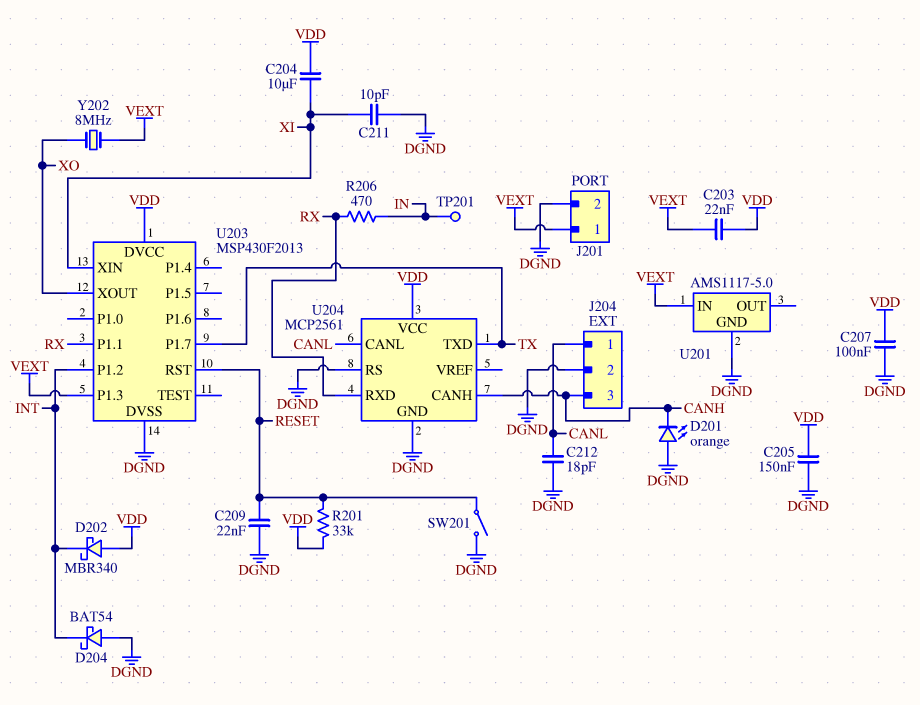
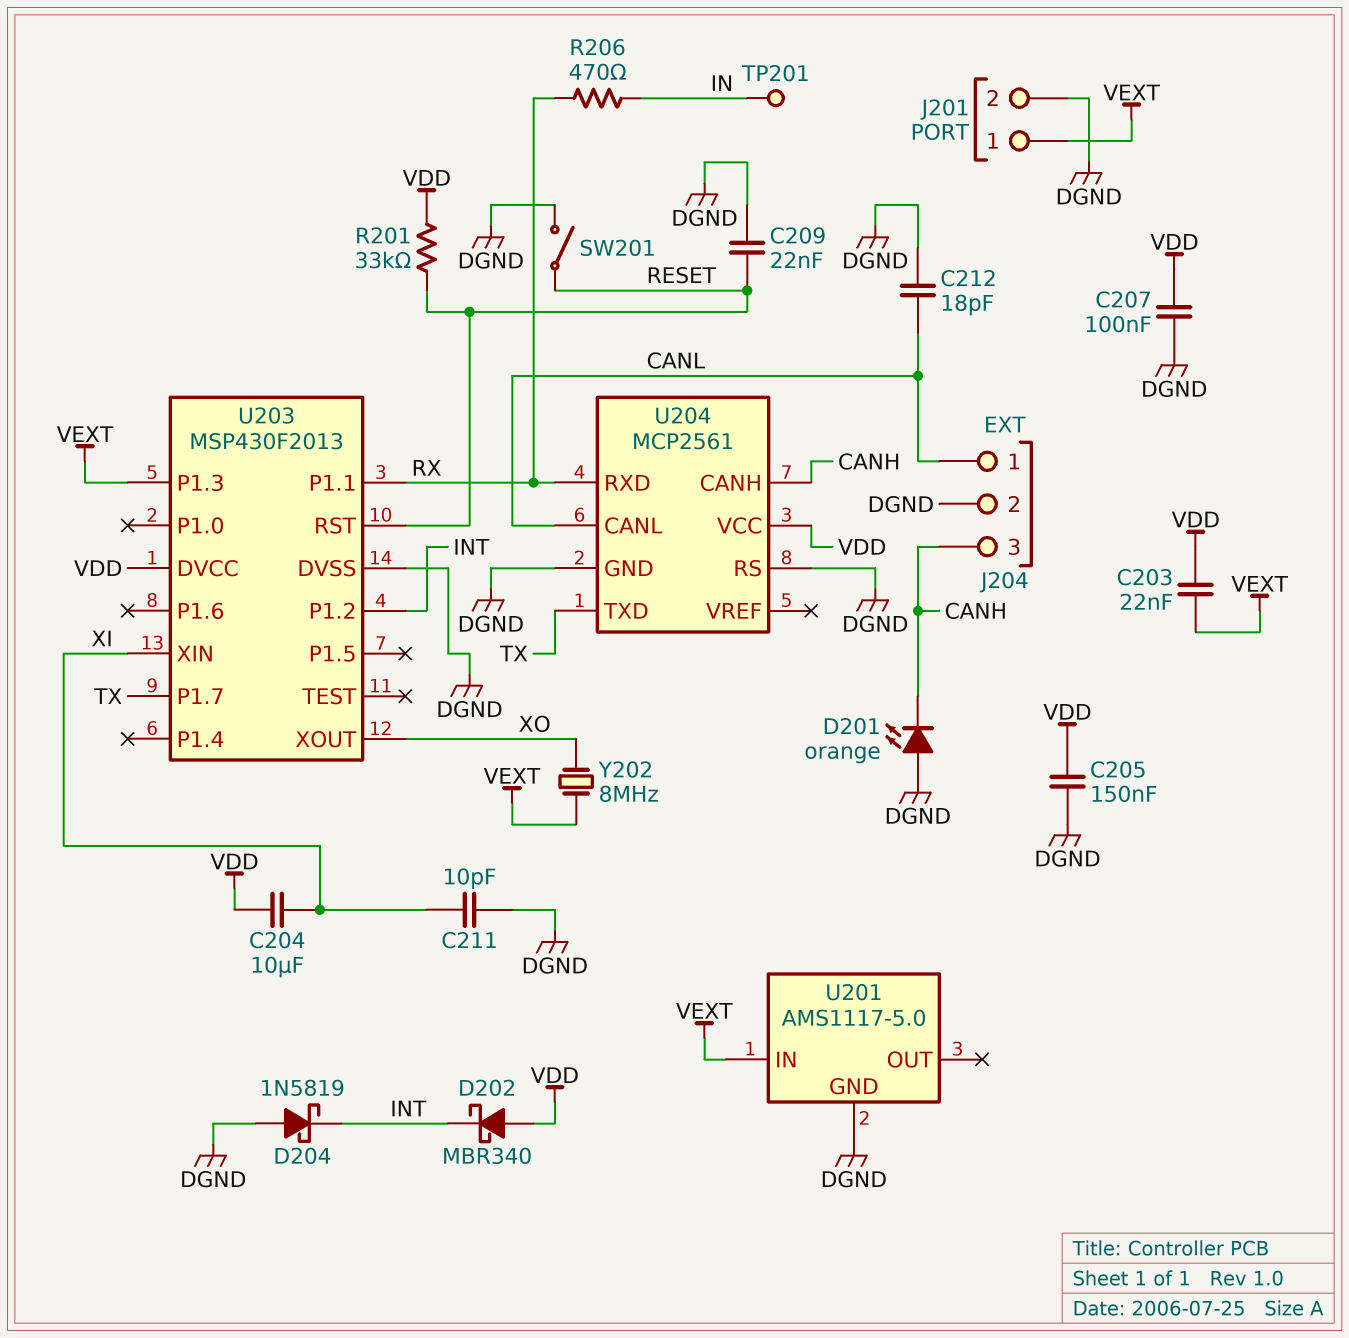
D204: schottky BAT54 (A DGND, K INT) -> schottky 1N5819 (A DGND, K INT)

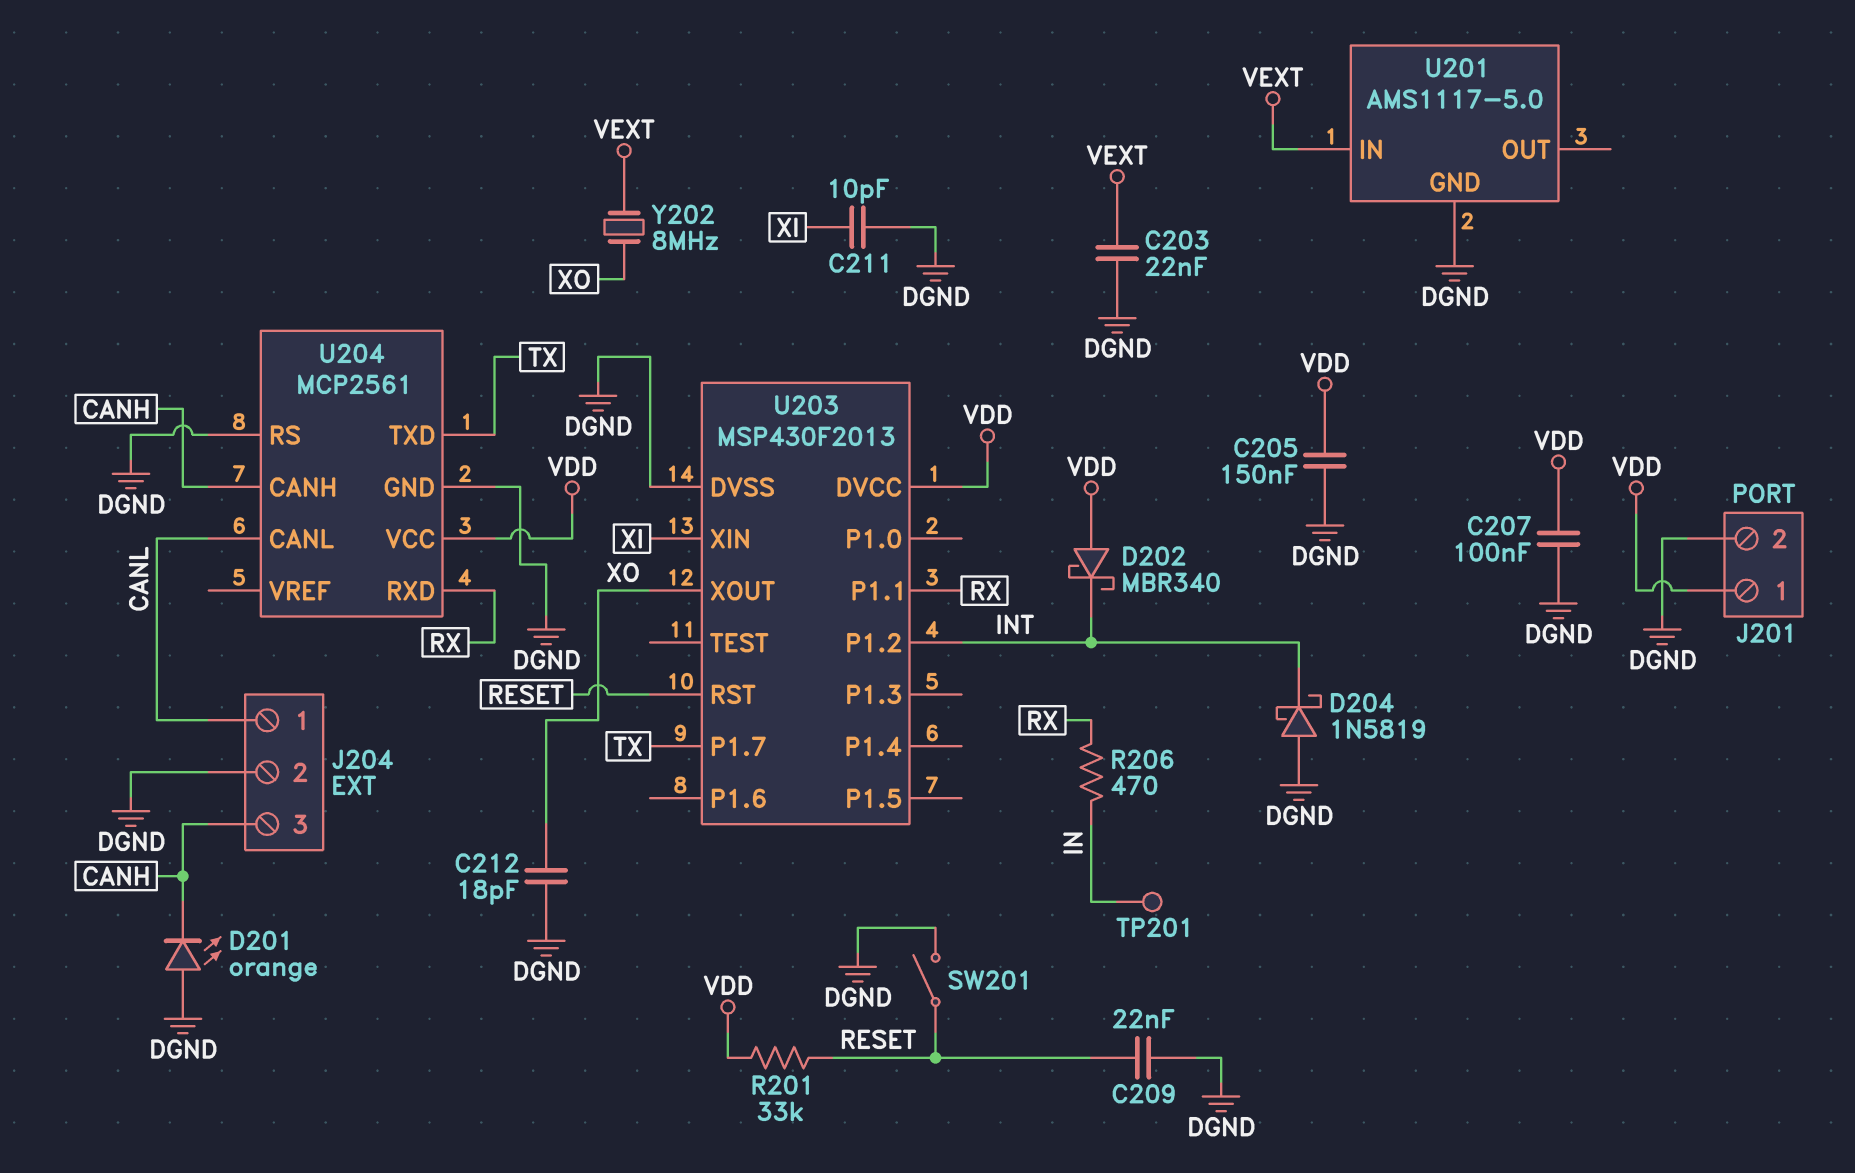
C203: 22nF (VDD, VEXT) -> 22nF (DGND, VEXT)
C204: 10uF (VDD, XI) -> none
C212: 18pF (CANL, DGND) -> 18pF (DGND, XO)
J201 pin 1: VEXT -> VDD
U203 pin P1.3: VEXT -> none

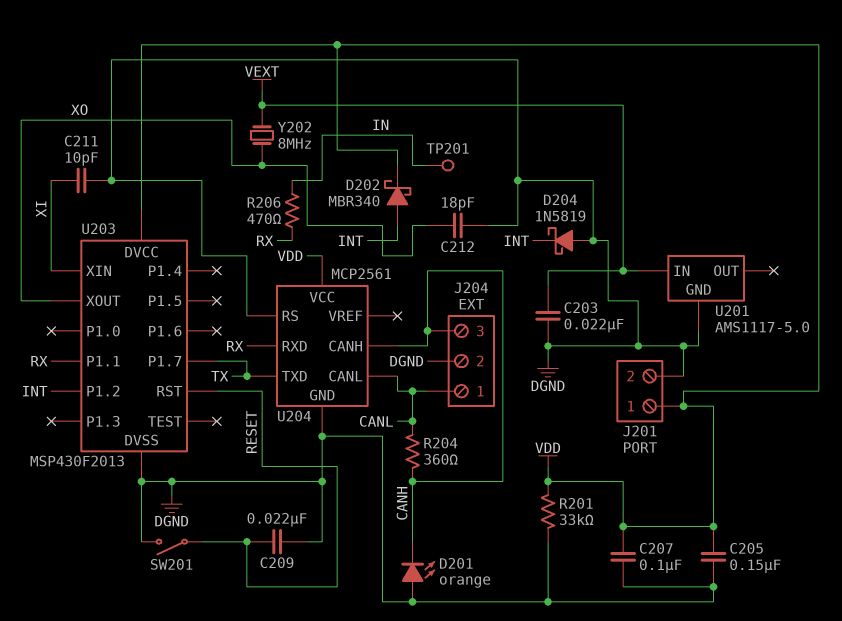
D202: schottky MBR340 (A VDD, K INT) -> schottky MBR340 (A INT, K VDD)
R201: 33k (RESET, VDD) -> 33k (DGND, VDD)
R204: none -> 360 (CANH, CANL)

